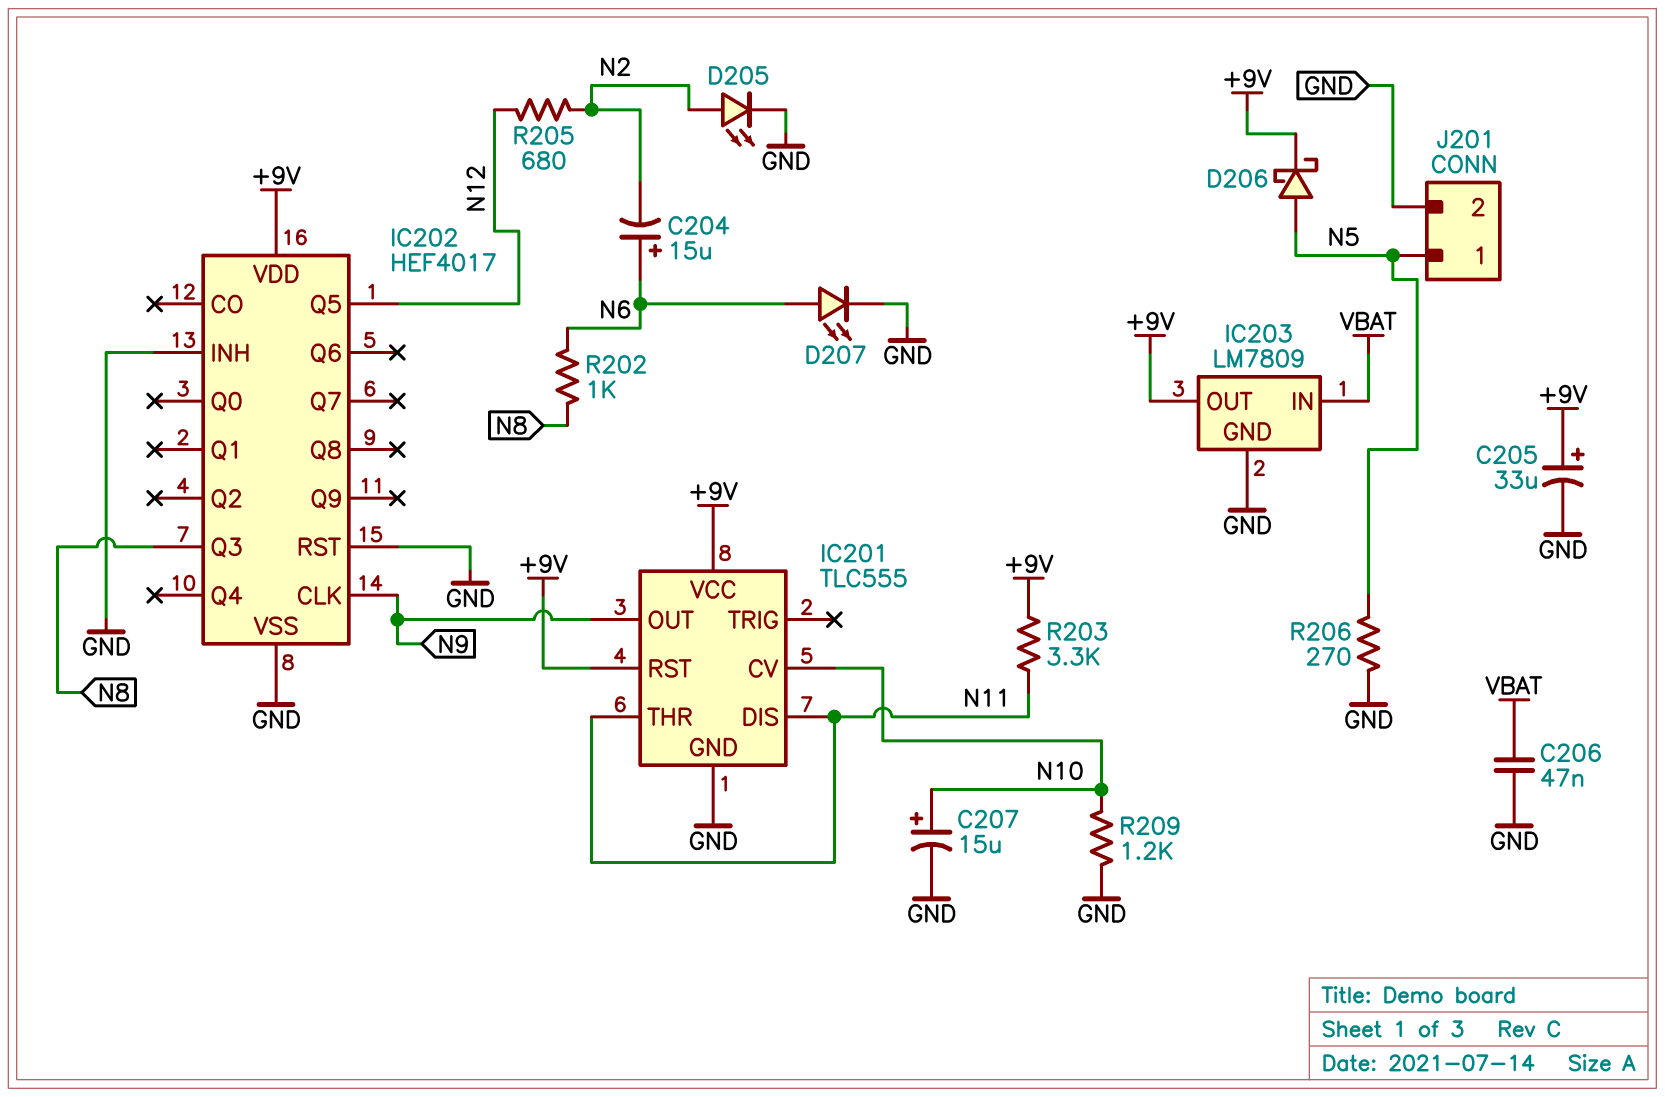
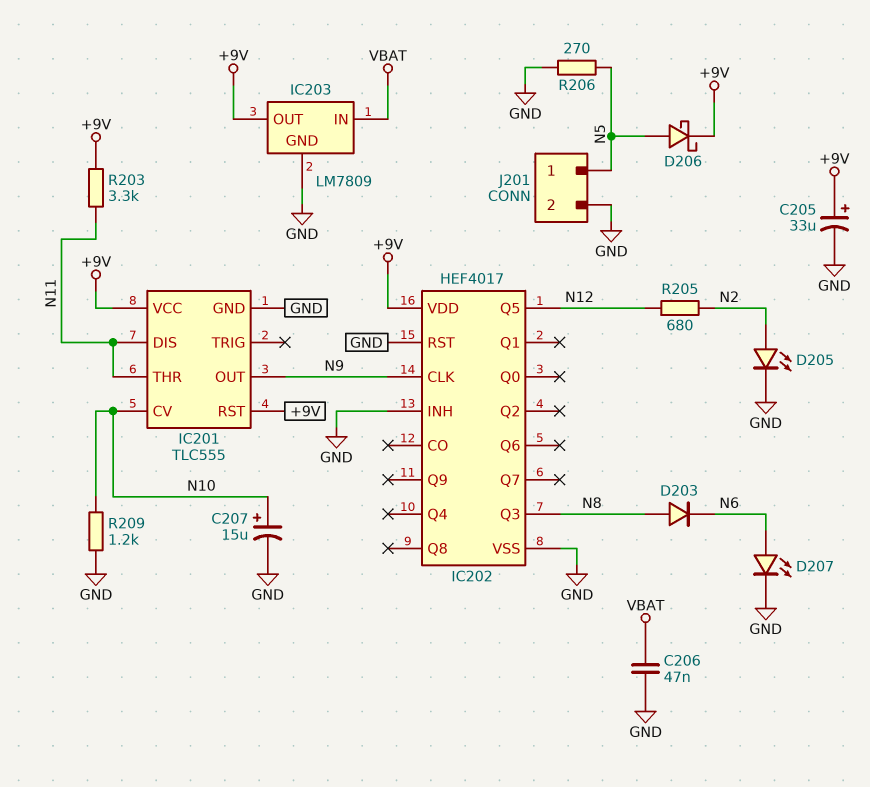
C204: 15uF (plus N6, minus N2) -> none
D203: none -> diode (A N8, K N6)
R202: 1k (N6, N8) -> none

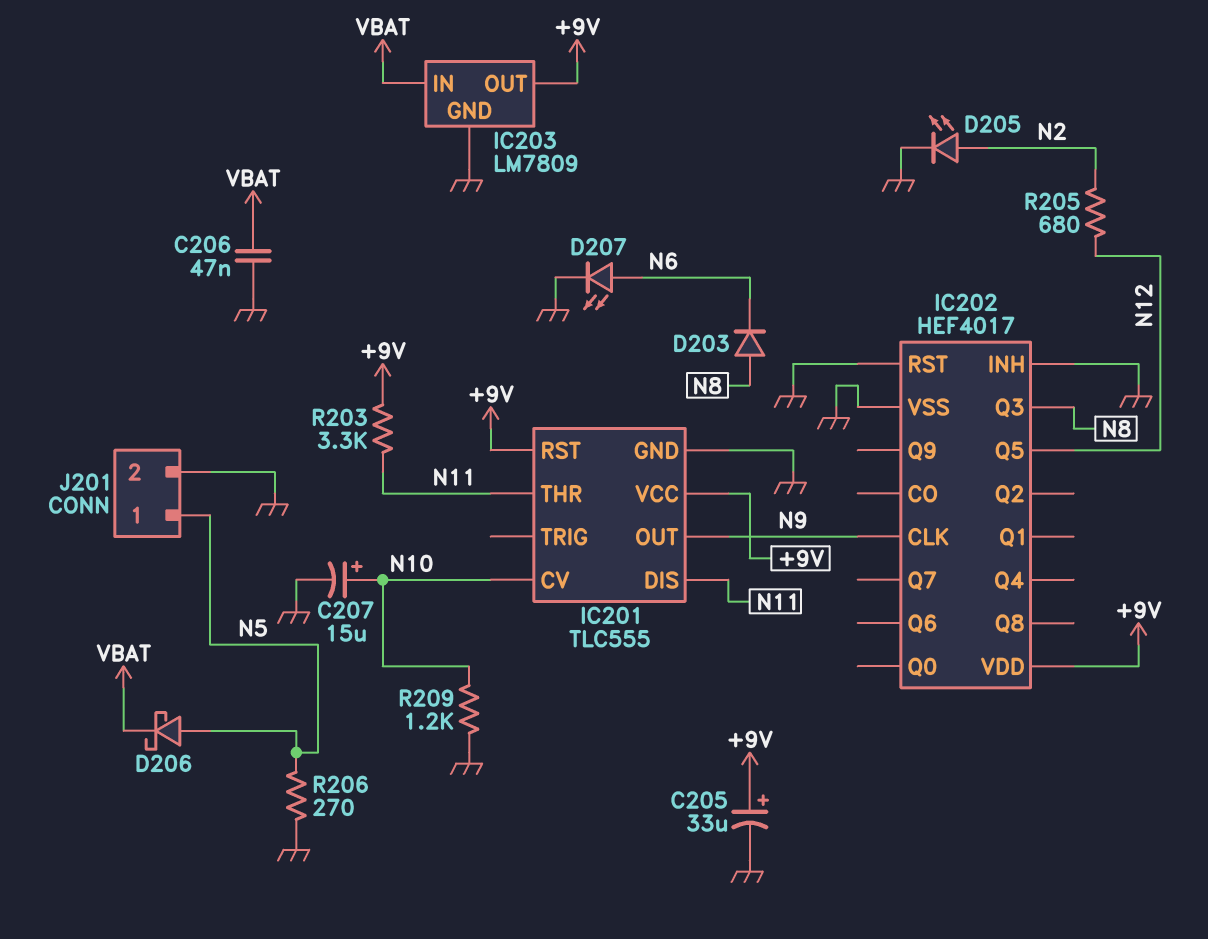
D206: schottky (A N5, K +9V) -> schottky (A N5, K VBAT)

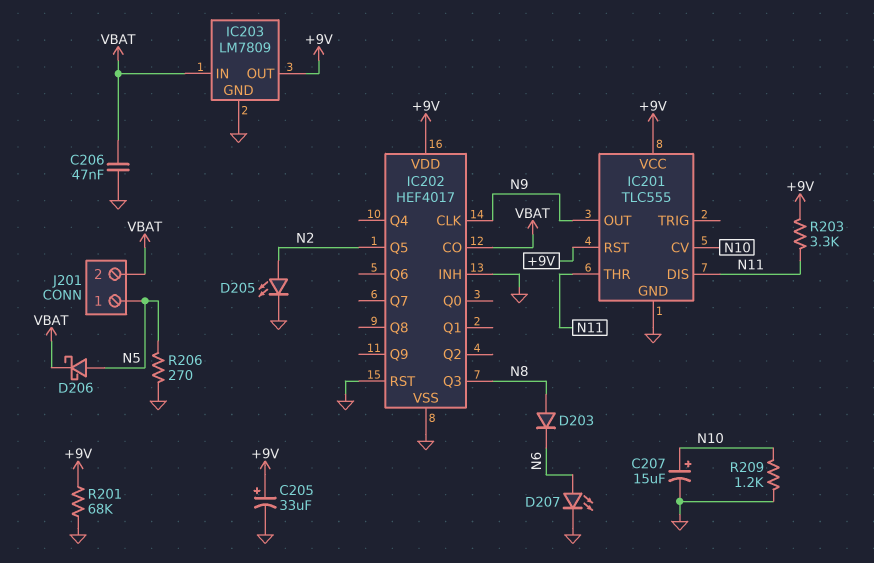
IC202 pin CO: none -> VBAT
IC202 pin Q5: N12 -> N2
J201 pin 2: GND -> VBAT
R201: none -> 68k (+9V, GND)
R205: 680 (N2, N12) -> none

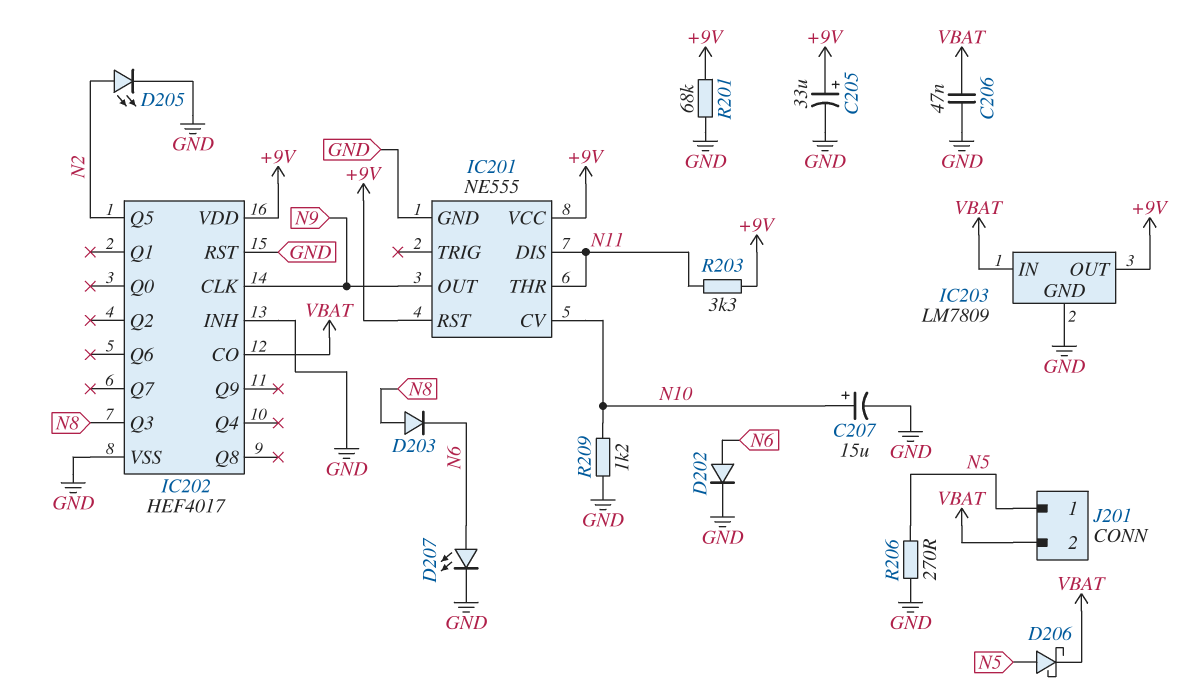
D202: none -> diode (A N6, K GND)
IC201: TLC555 -> NE555

